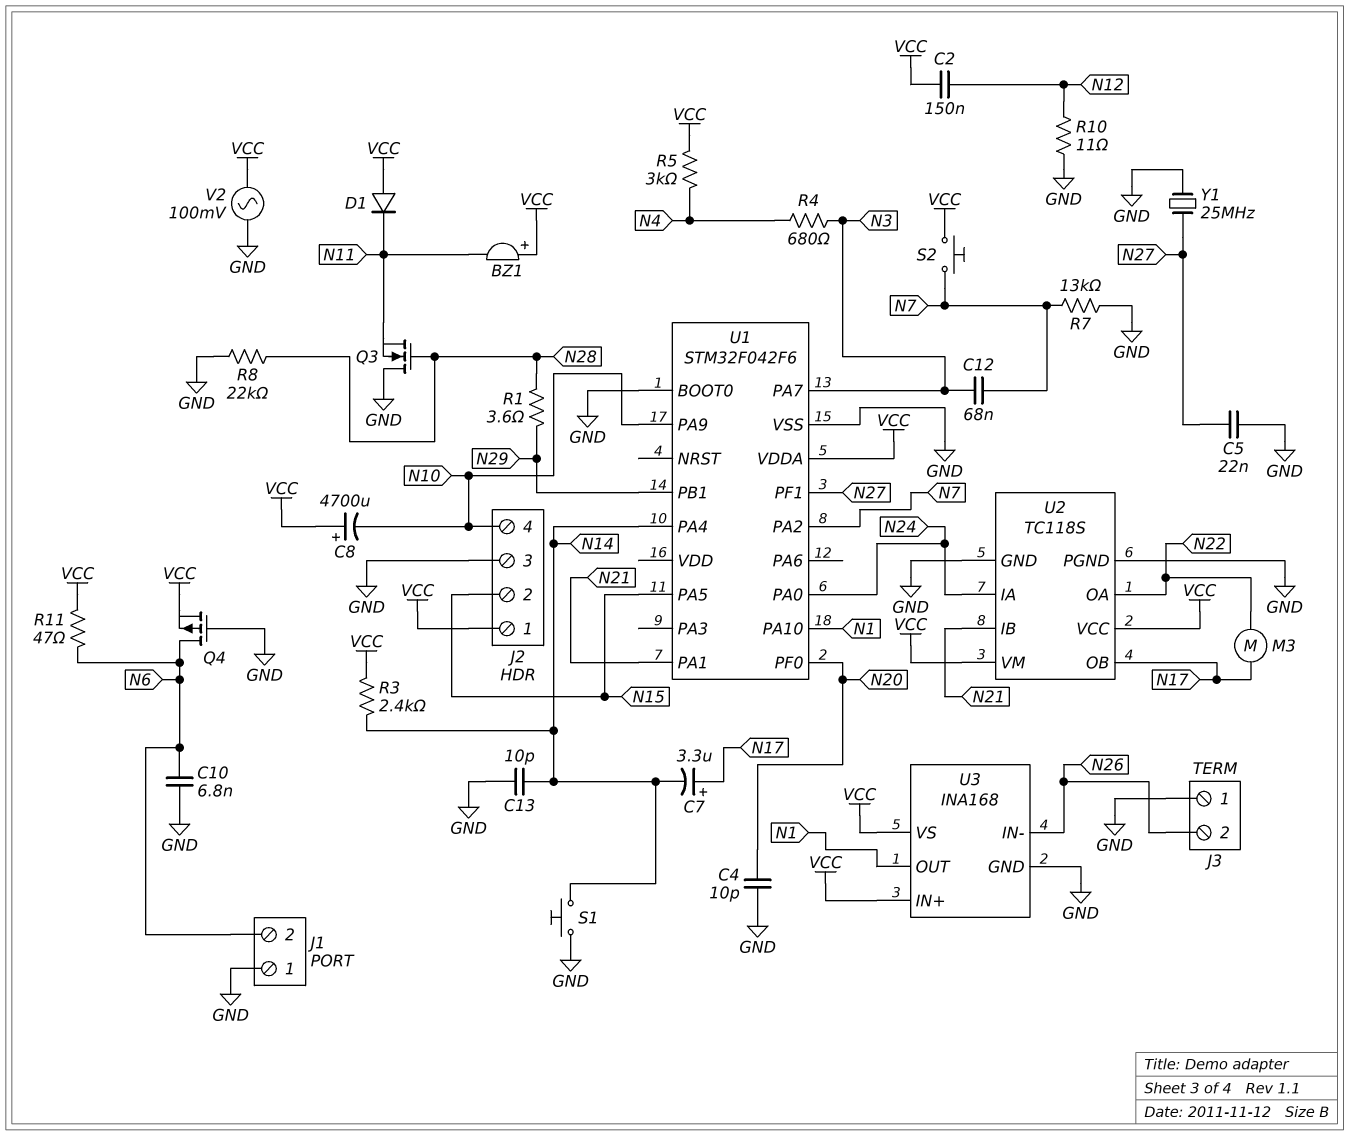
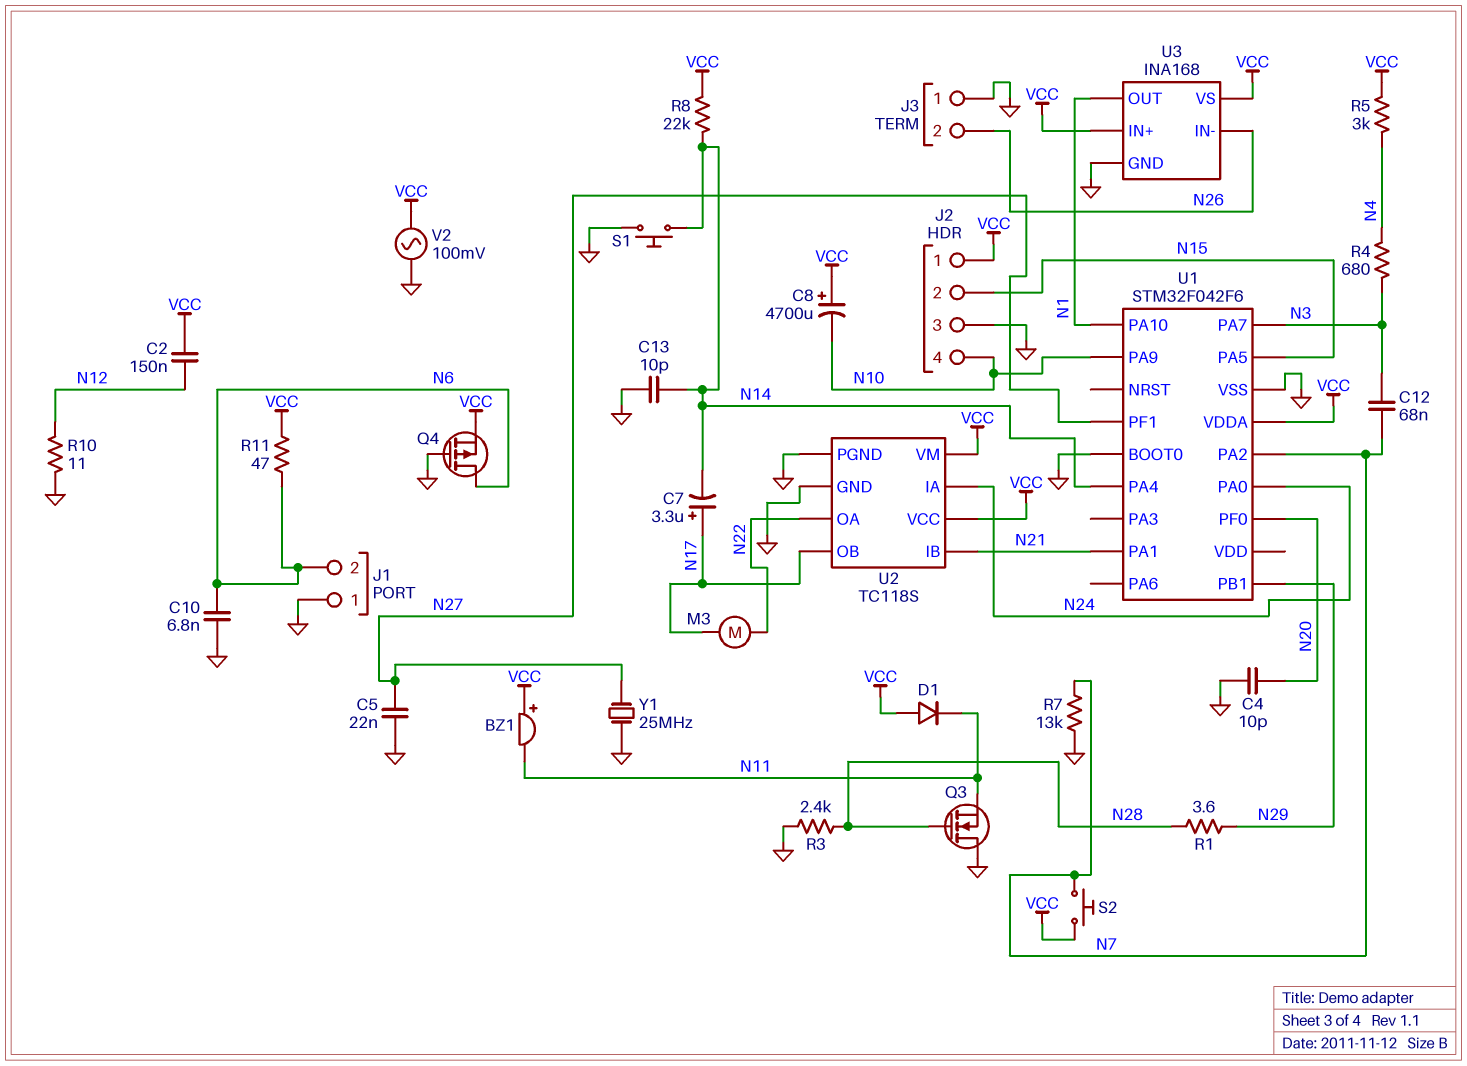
R3: 2.4k (N14, VCC) -> 2.4k (GND, N28)
R8: 22k (GND, N28) -> 22k (N14, VCC)

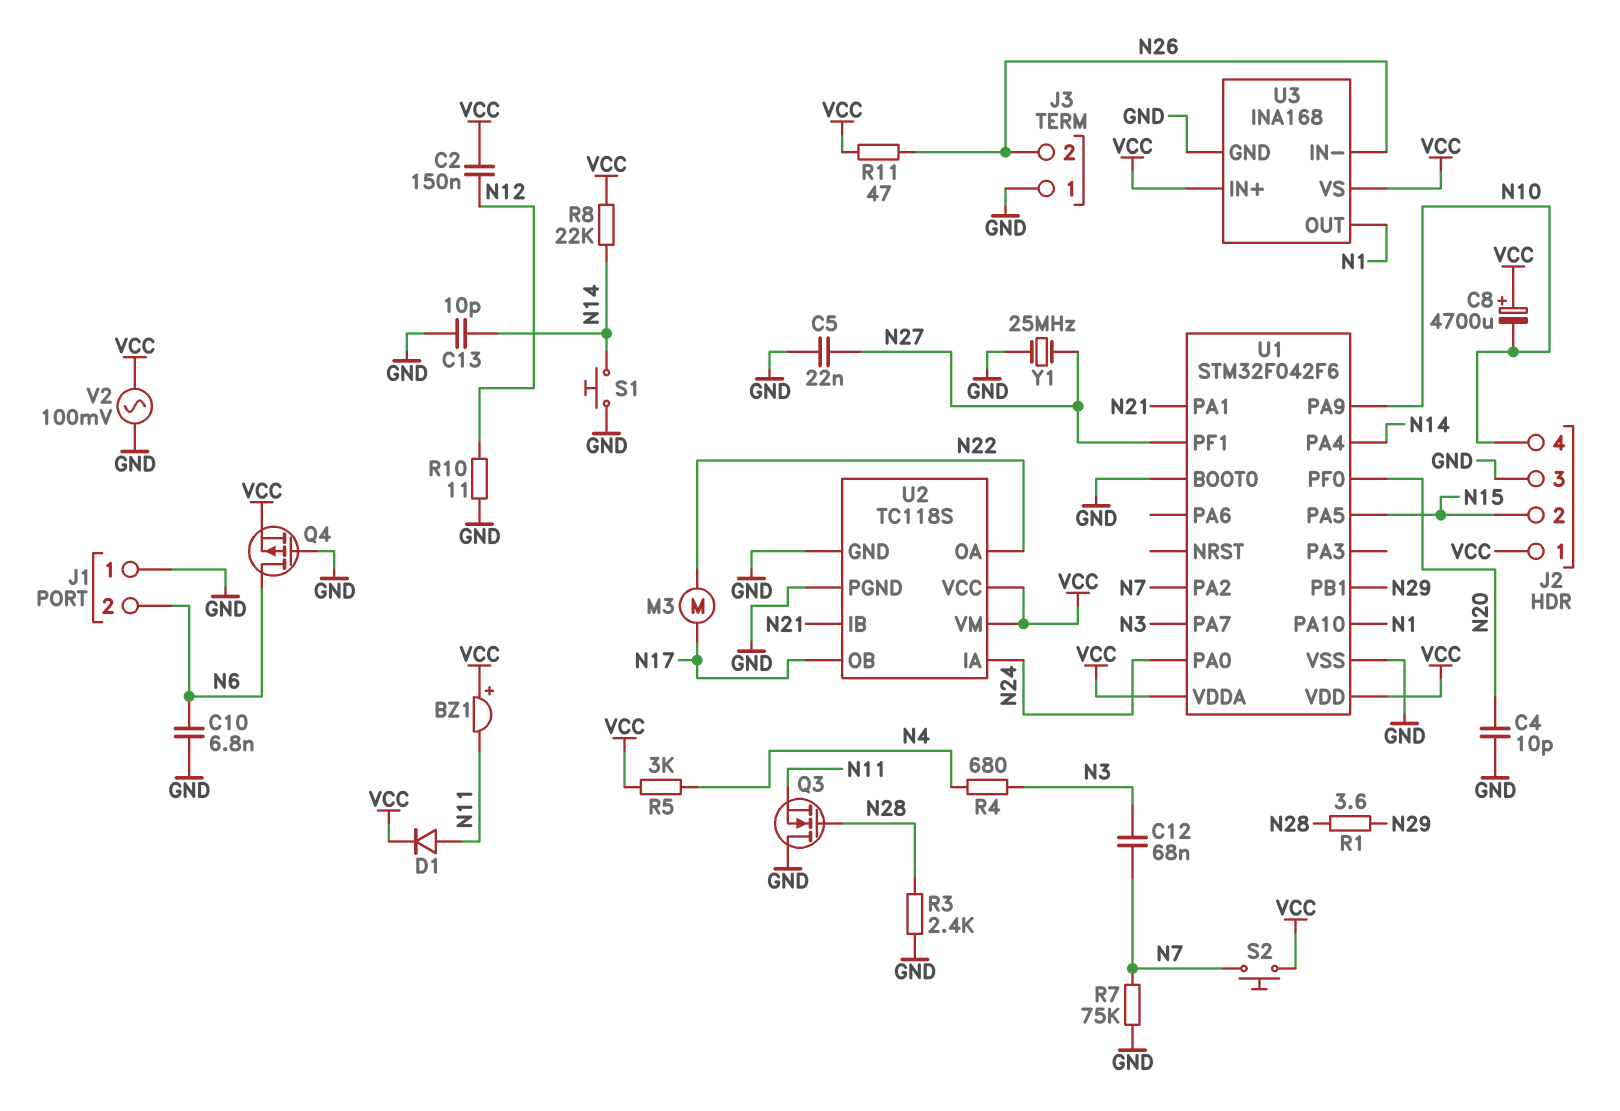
C7: 3.3uF (plus N17, minus N14) -> none
D1: diode (A VCC, K N11) -> diode (A N11, K VCC)
R7: 13k (GND, N7) -> 75k (GND, N7)
R11: 47 (N6, VCC) -> 47 (N26, VCC)
U1 pin VDD: none -> VCC

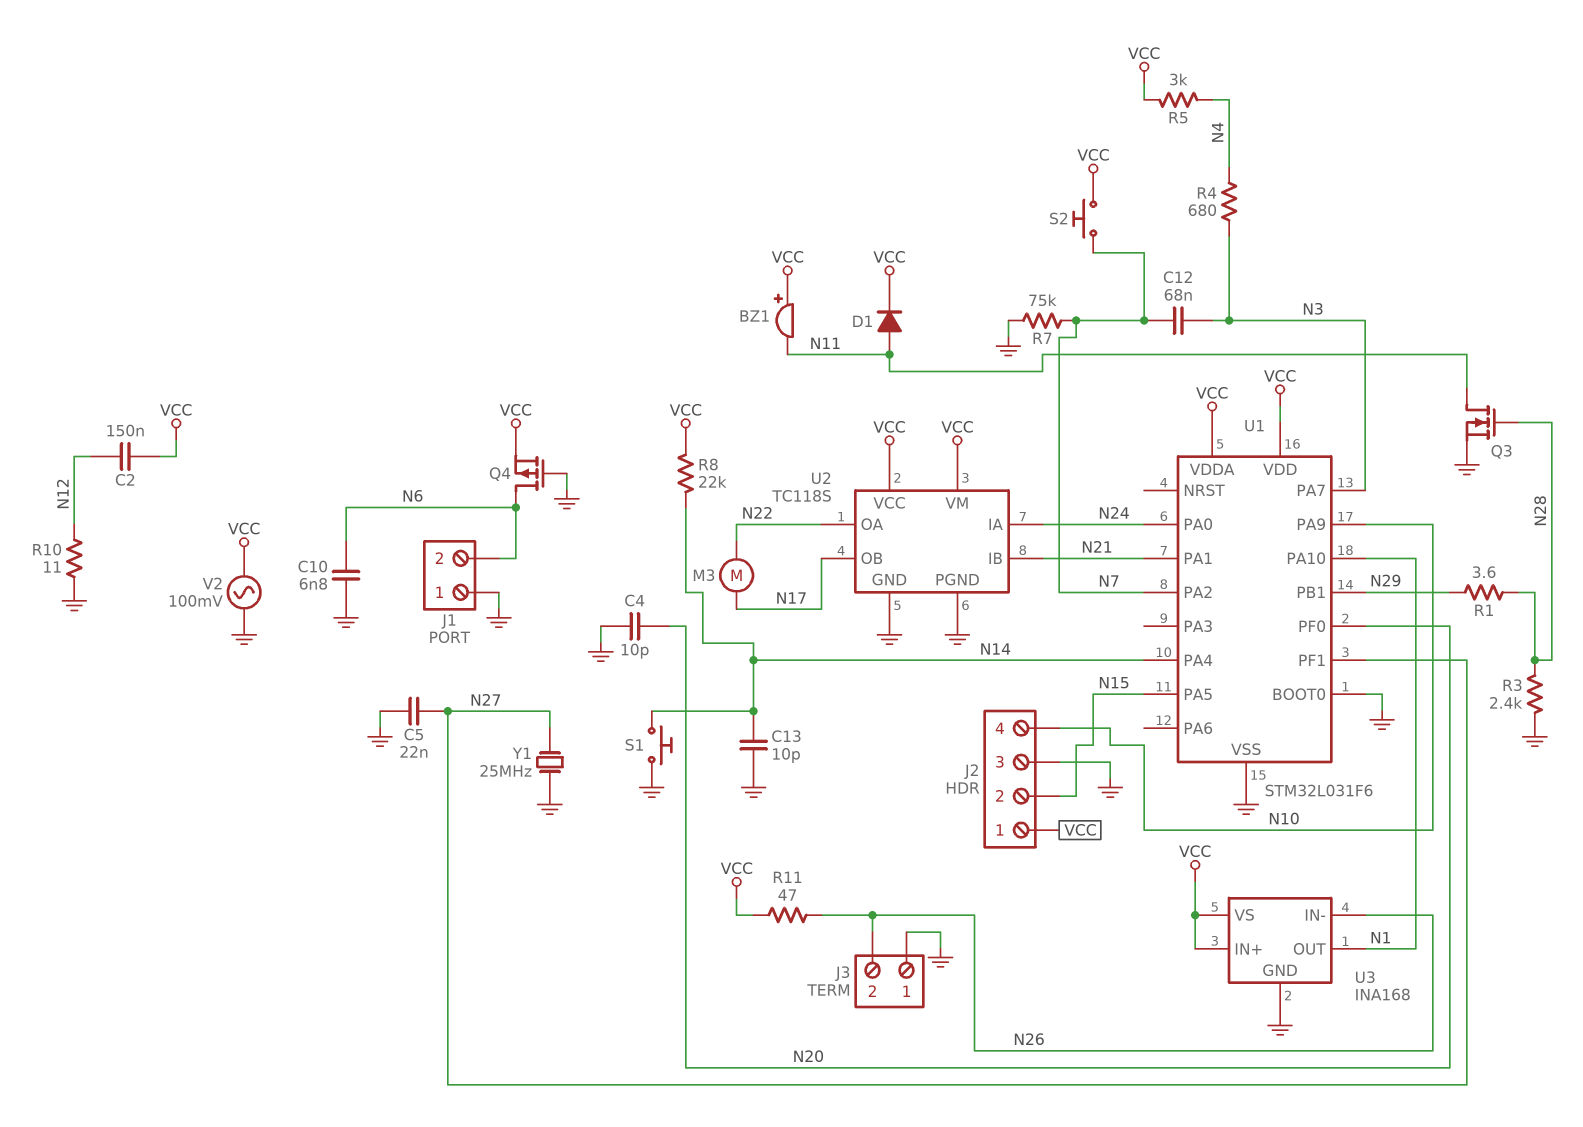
C8: 4700uF (plus VCC, minus N10) -> none
Q3: NMOS (G N28, D GND, S N11) -> NMOS (G N28, D N11, S GND)
U1: STM32F042F6 -> STM32L031F6

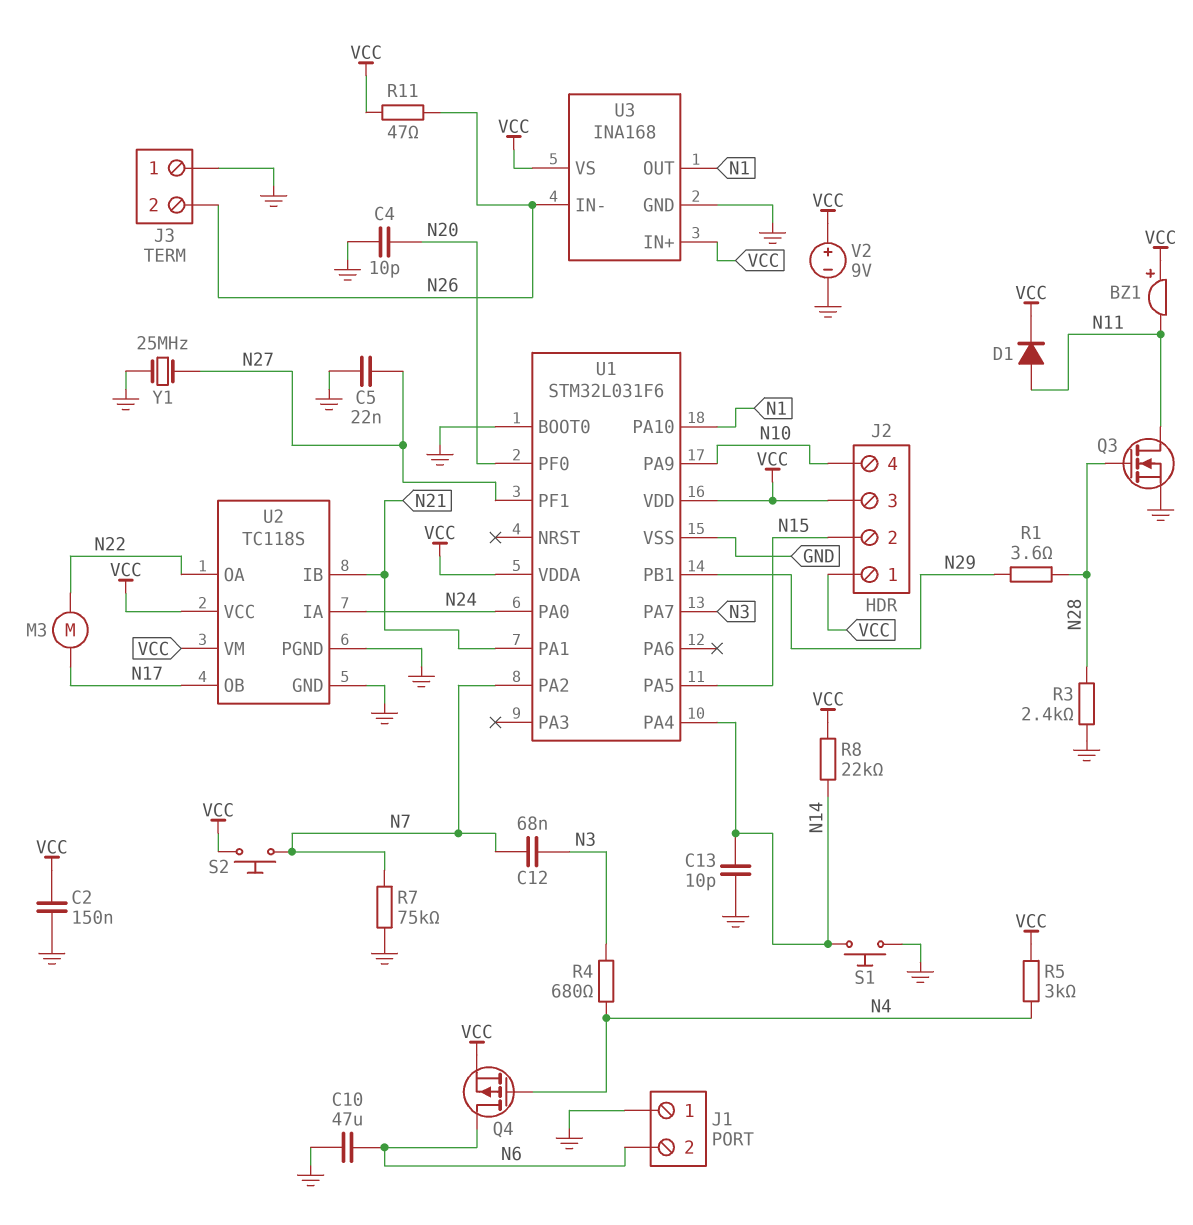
C2: 150nF (N12, VCC) -> 150nF (GND, VCC)
C10: 6.8nF (GND, N6) -> 47uF (GND, N6)
J2 pin 3: GND -> VCC
Q4: PMOS (G GND, D N6, S VCC) -> PMOS (G N4, D N6, S VCC)
R10: 11 (GND, N12) -> none
V2: AC 100mV (GND, VCC) -> 9V (plus VCC, minus GND)

